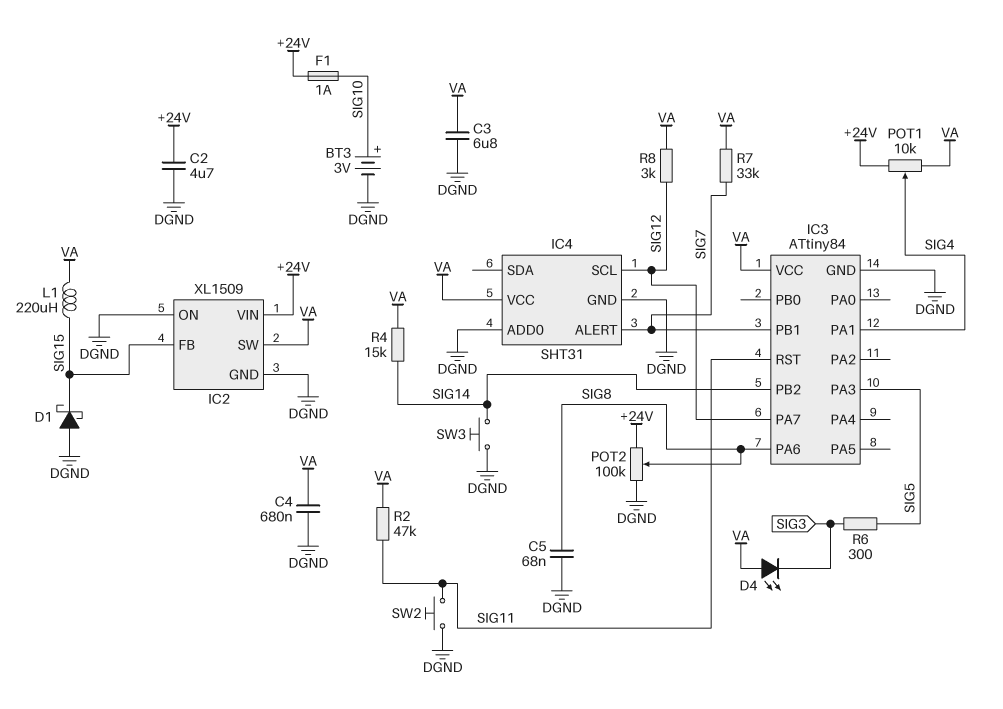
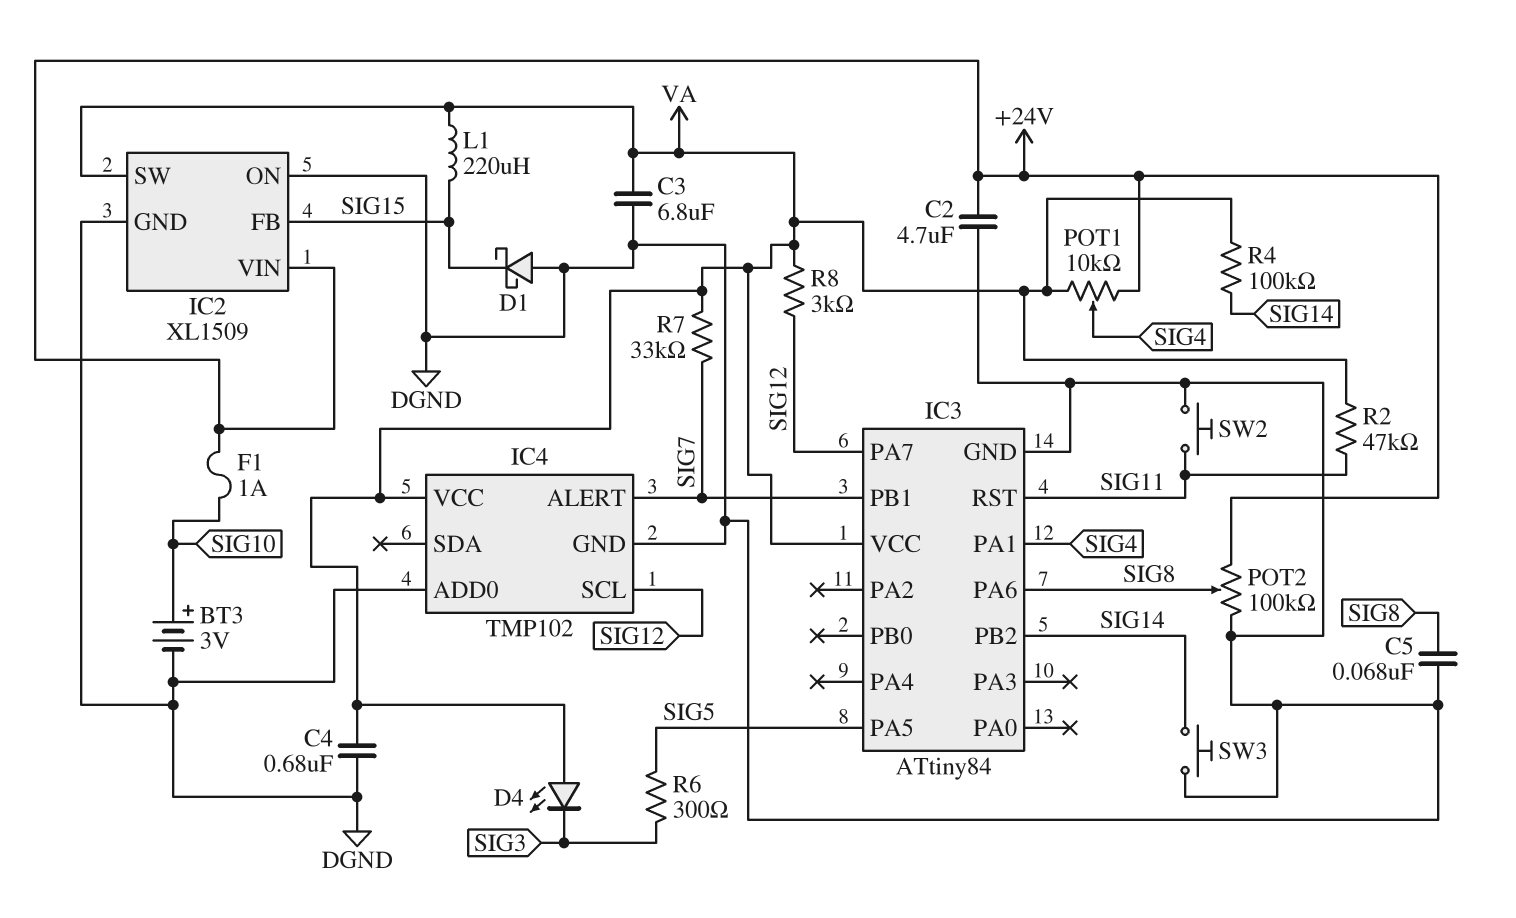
IC3 pin PA3: SIG5 -> none
IC3 pin PA5: none -> SIG5
IC4: SHT31 -> TMP102
R4: 15k (SIG14, VA) -> 100k (SIG14, VA)

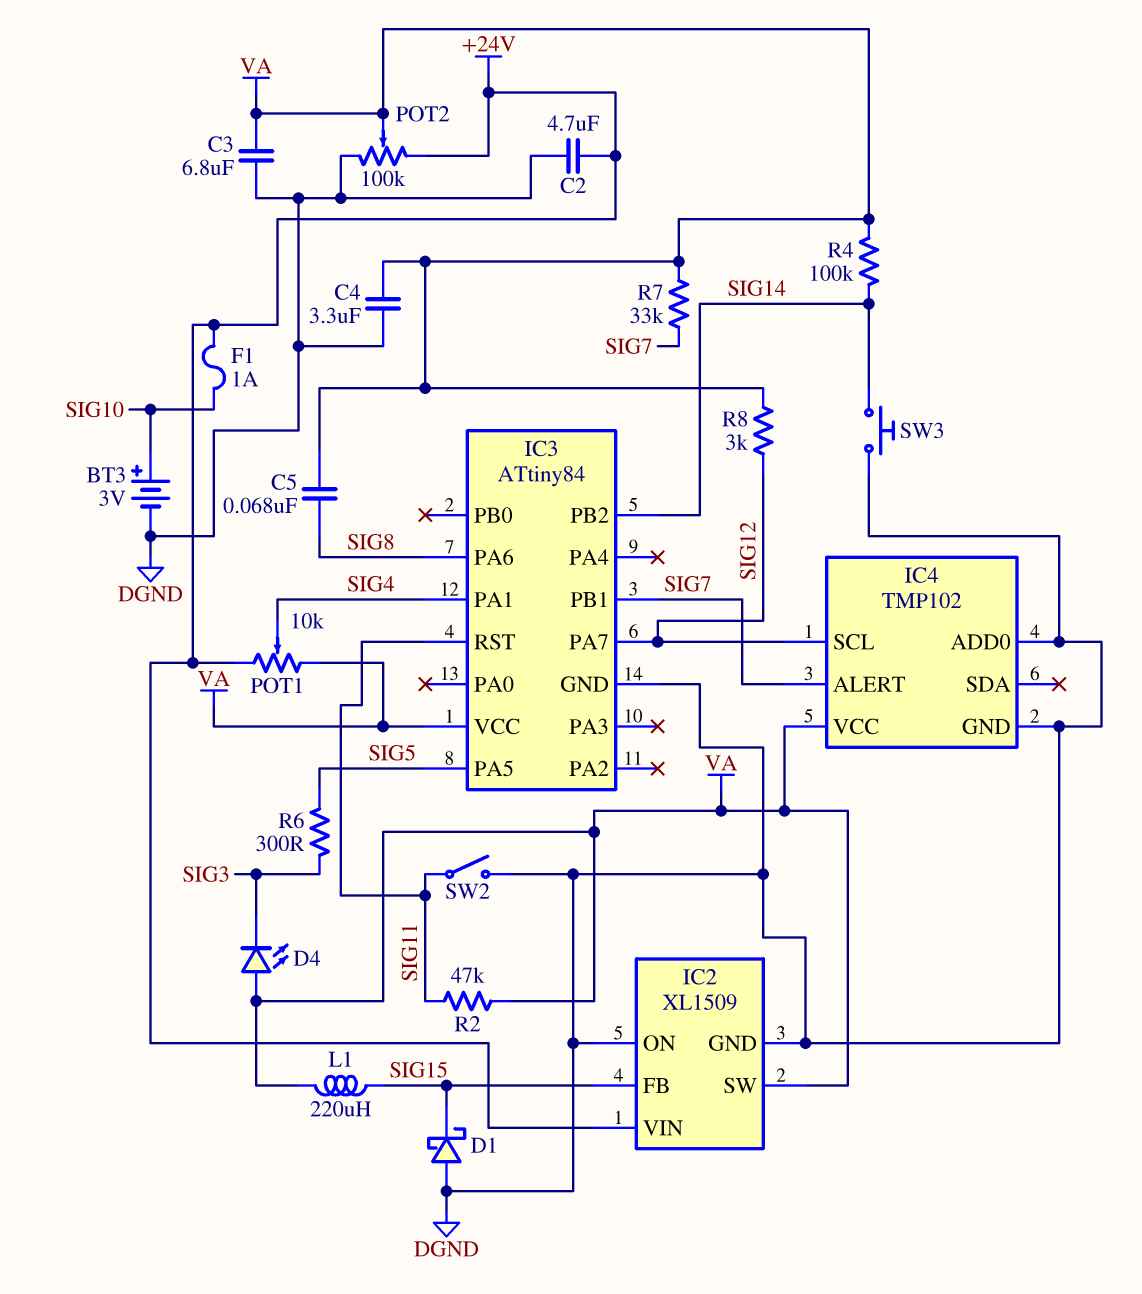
C4: 680nF (DGND, VA) -> 3.3uF (DGND, VA)
C5: 68nF (DGND, SIG8) -> 68nF (SIG8, VA)
POT2: 100k (+24V, DGND, wiper SIG8) -> 100k (+24V, DGND, wiper VA)
SW2: button (DGND, SIG11) -> switch (DGND, SIG11)

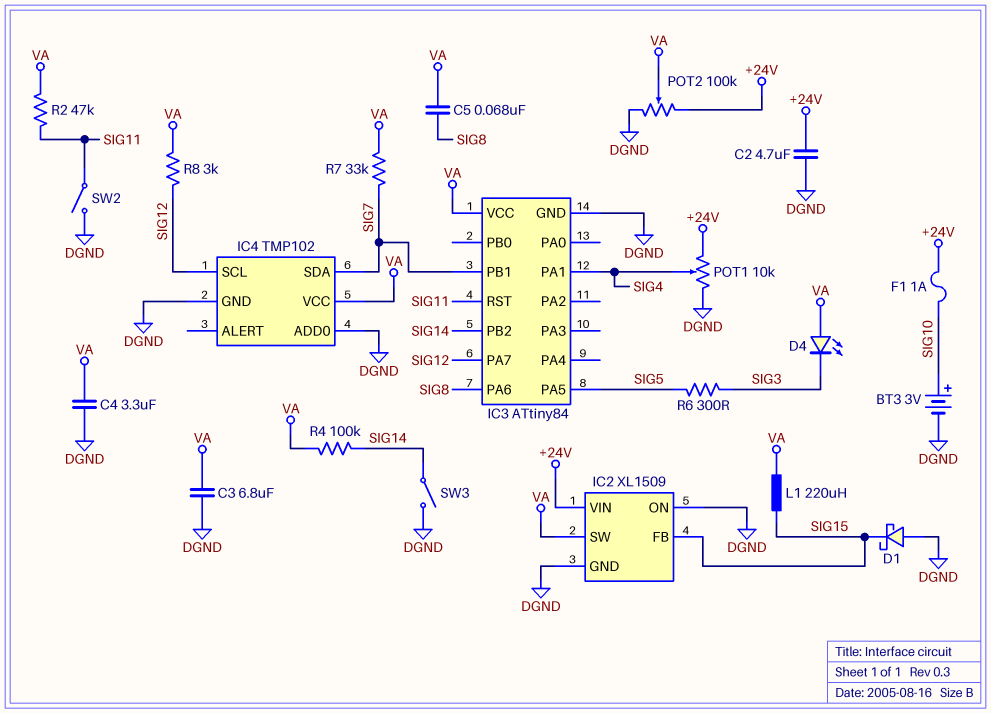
IC4 pin ALERT: SIG7 -> none
IC4 pin SDA: none -> SIG7
POT1: 10k (+24V, VA, wiper SIG4) -> 10k (+24V, DGND, wiper SIG4)
SW3: button (DGND, SIG14) -> switch (DGND, SIG14)

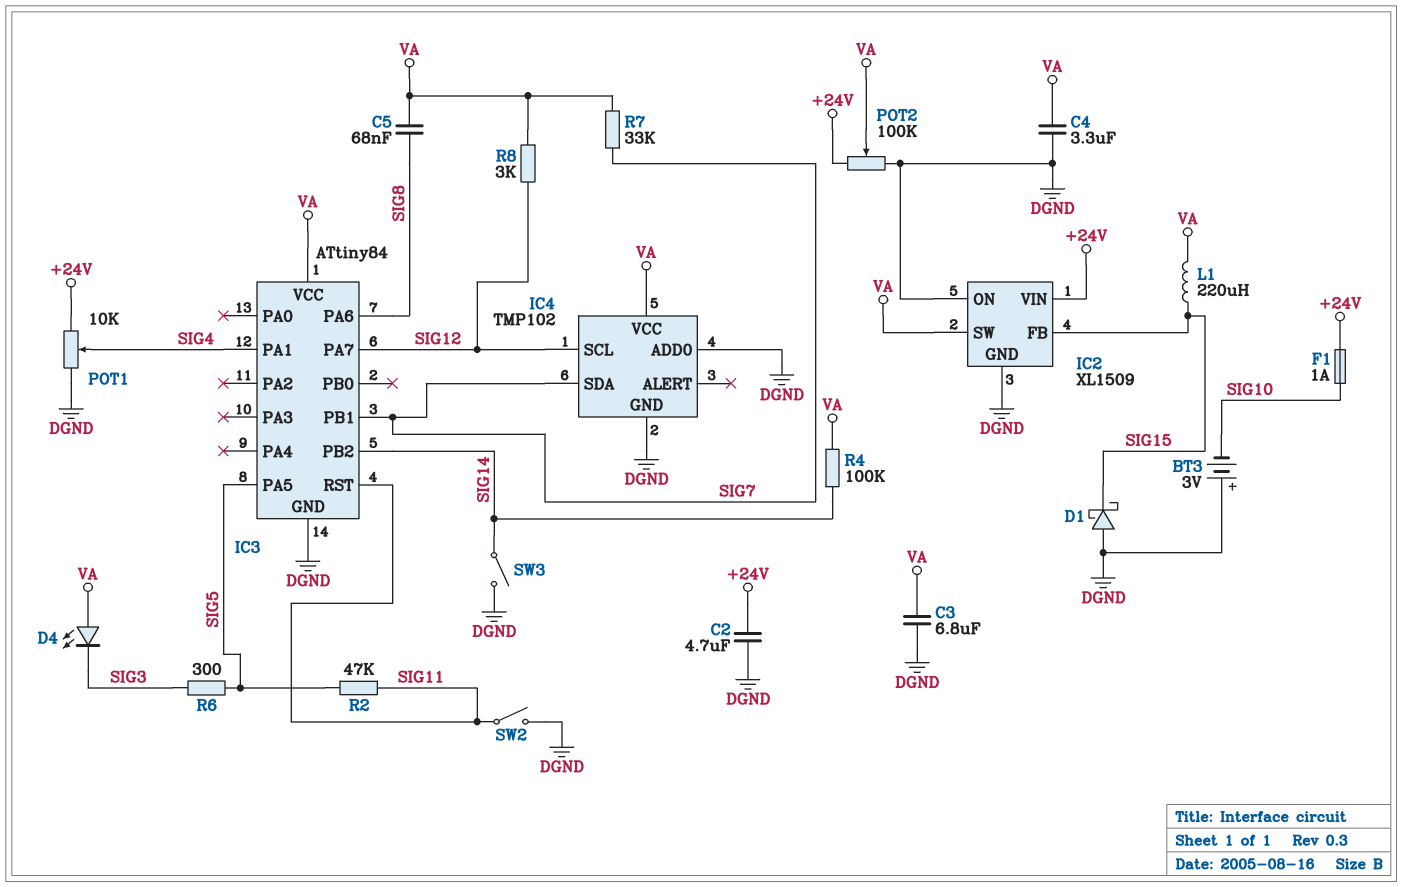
BT3: 3V (plus SIG10, minus DGND) -> 3V (plus DGND, minus SIG10)
R2: 47k (SIG11, VA) -> 47k (SIG5, SIG11)

